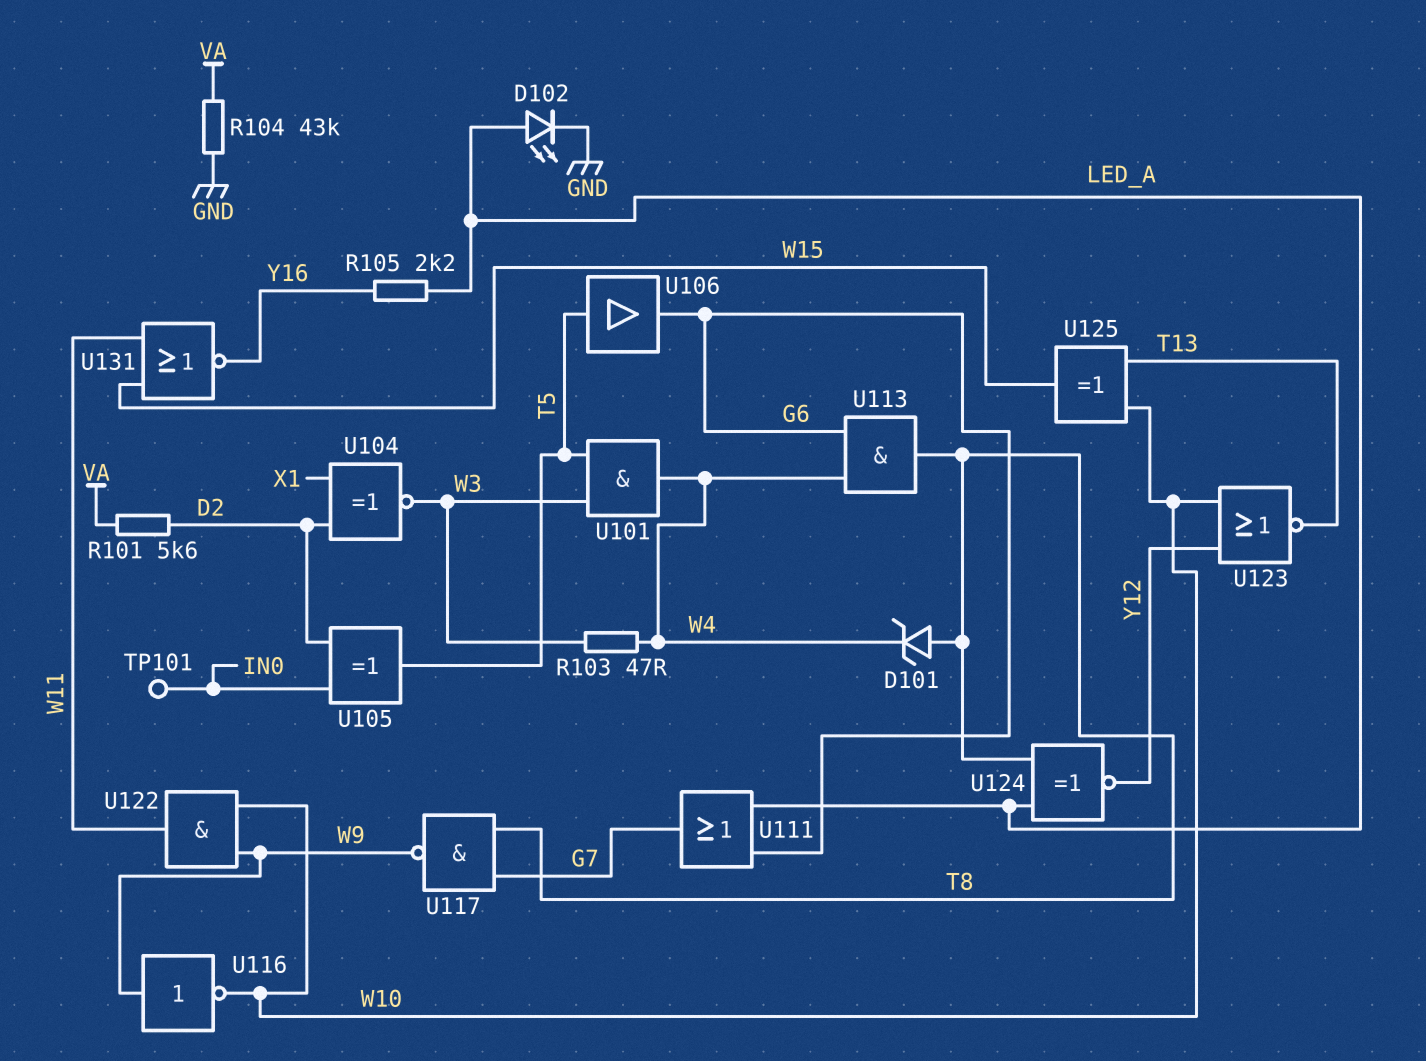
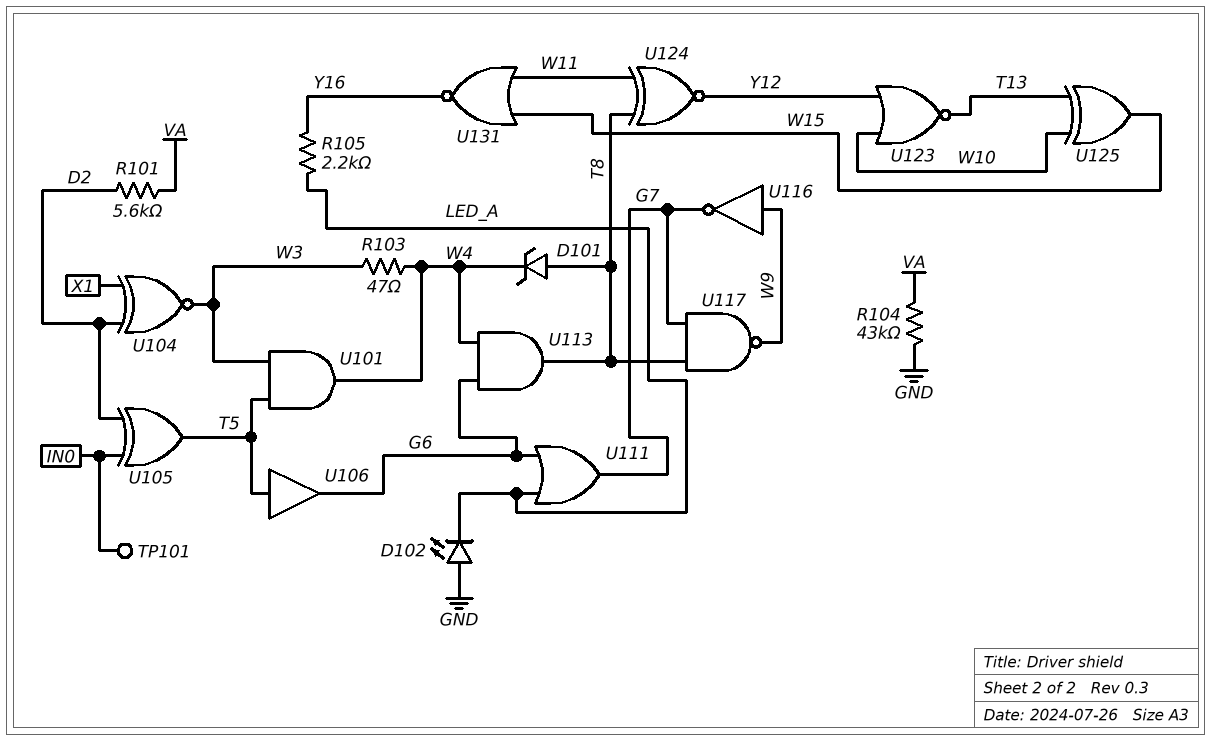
D102: LED (A LED_A, K GND) -> LED (A GND, K LED_A)
U116: NOT (in W9, out W10) -> NOT (in W9, out G7)
U122: AND (in W9, in W10, out W11) -> none
U124: XNOR (in LED_A, in T8, out Y12) -> XNOR (in T8, in W11, out Y12)

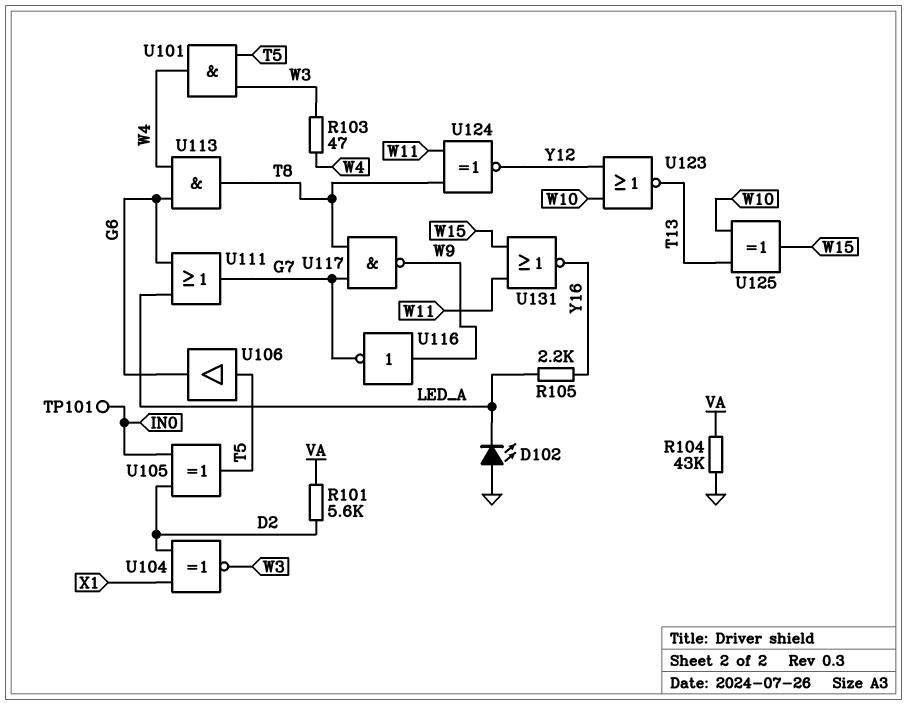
D101: zener (A T8, K W4) -> none

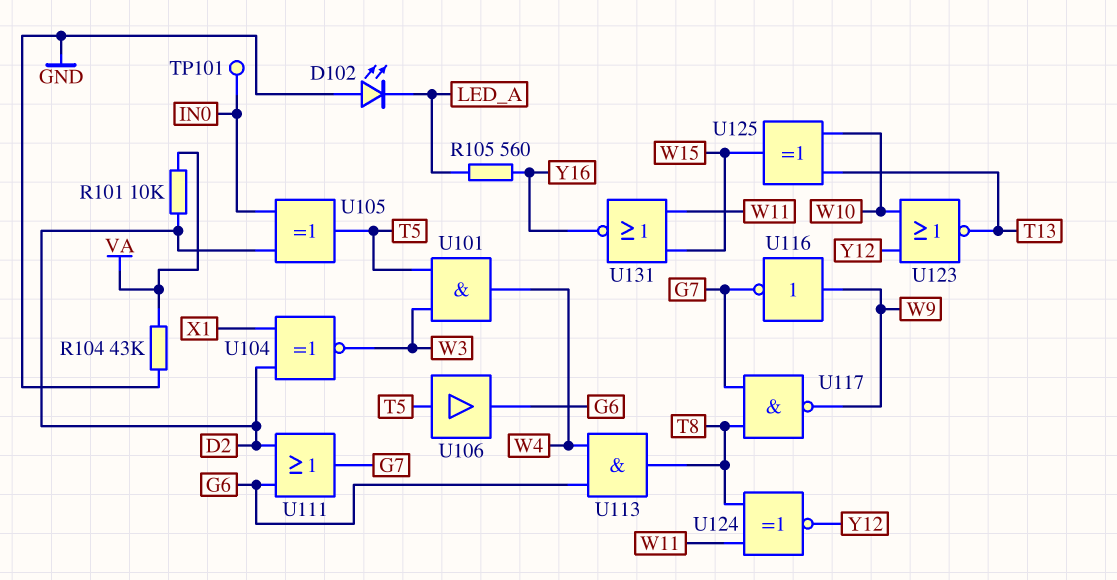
R101: 5.6k (D2, VA) -> 10k (D2, VA)
R103: 47 (W3, W4) -> none
R105: 2.2k (LED_A, Y16) -> 560 (LED_A, Y16)
U111: OR (in G6, in LED_A, out G7) -> OR (in D2, in G6, out G7)

